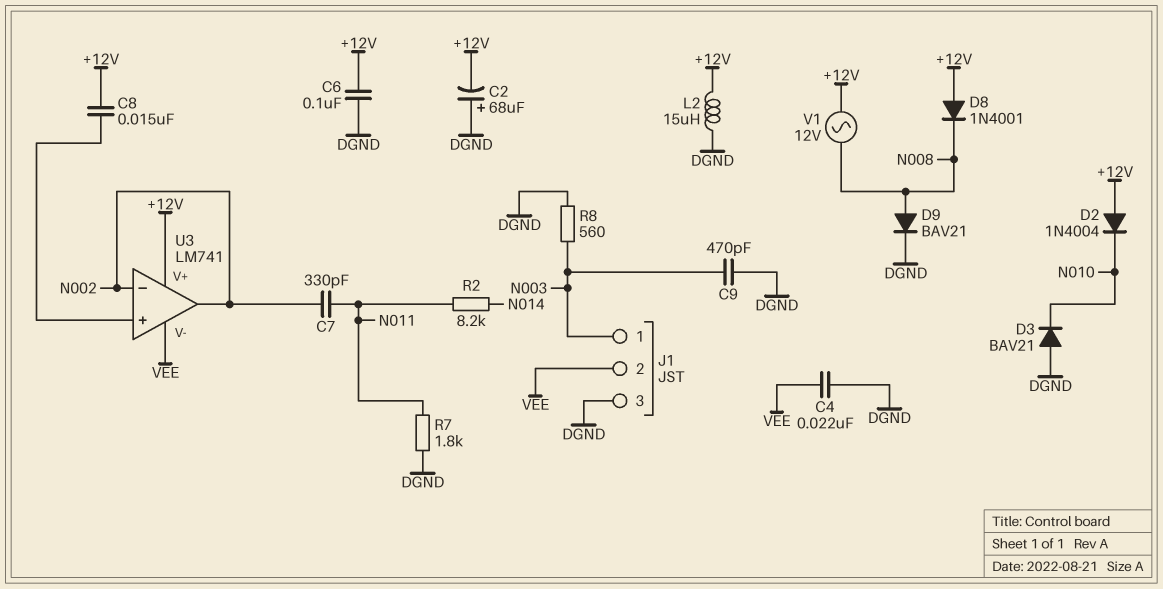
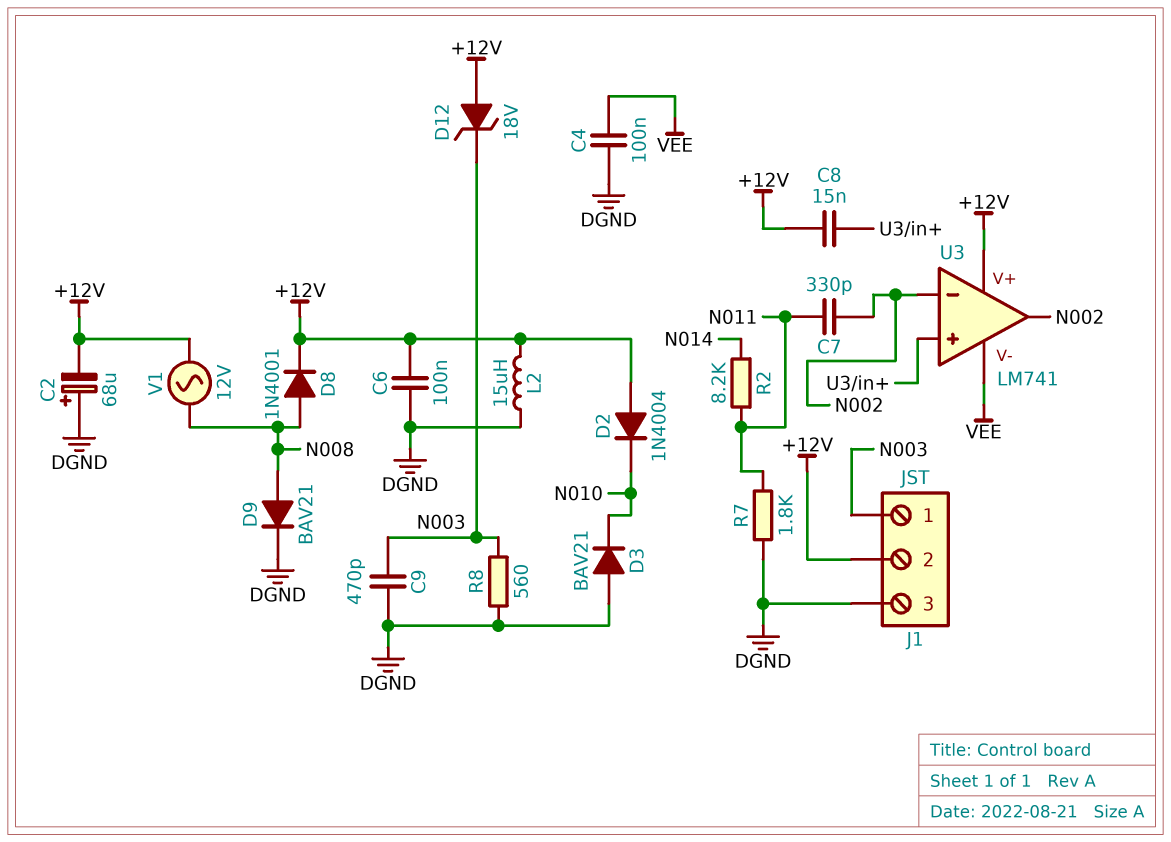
C4: 22nF (DGND, VEE) -> 100nF (DGND, VEE)
D8: diode 1N4001 (A +12V, K N008) -> diode 1N4001 (A N008, K +12V)
D12: none -> zener 18V (A +12V, K N003)
J1 pin 2: VEE -> +12V

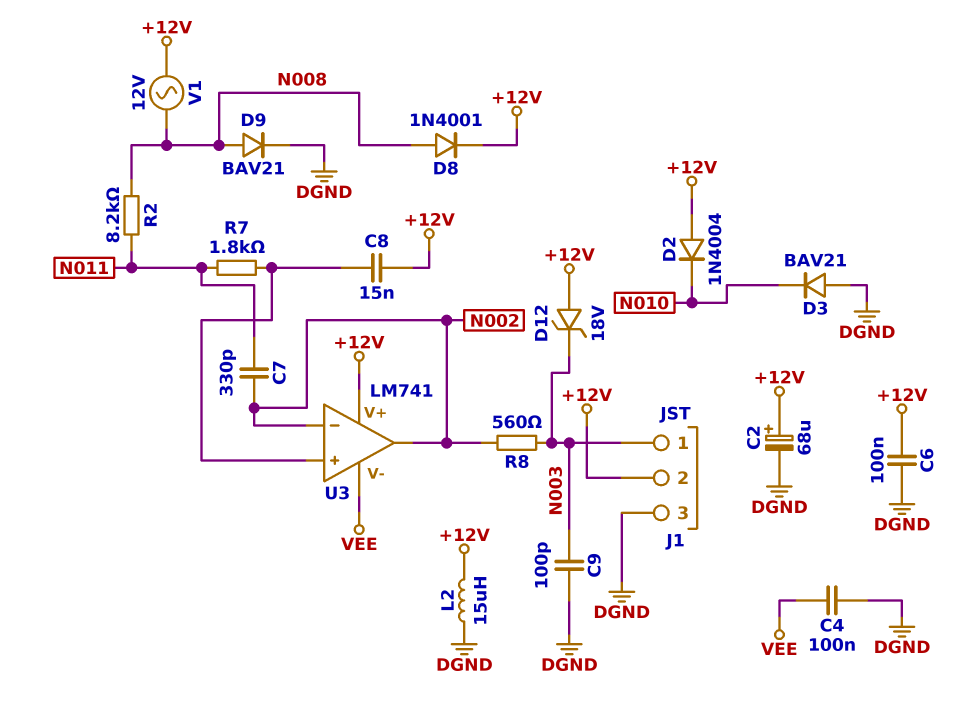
C2: 68uF (plus DGND, minus +12V) -> 68uF (plus +12V, minus DGND)
C9: 470pF (DGND, N003) -> 100pF (DGND, N003)
R2: 8.2k (N011, N014) -> 8.2k (N008, N011)
R7: 1.8k (DGND, N011) -> 1.8k (N011, U3/in+)
R8: 560 (DGND, N003) -> 560 (N002, N003)

